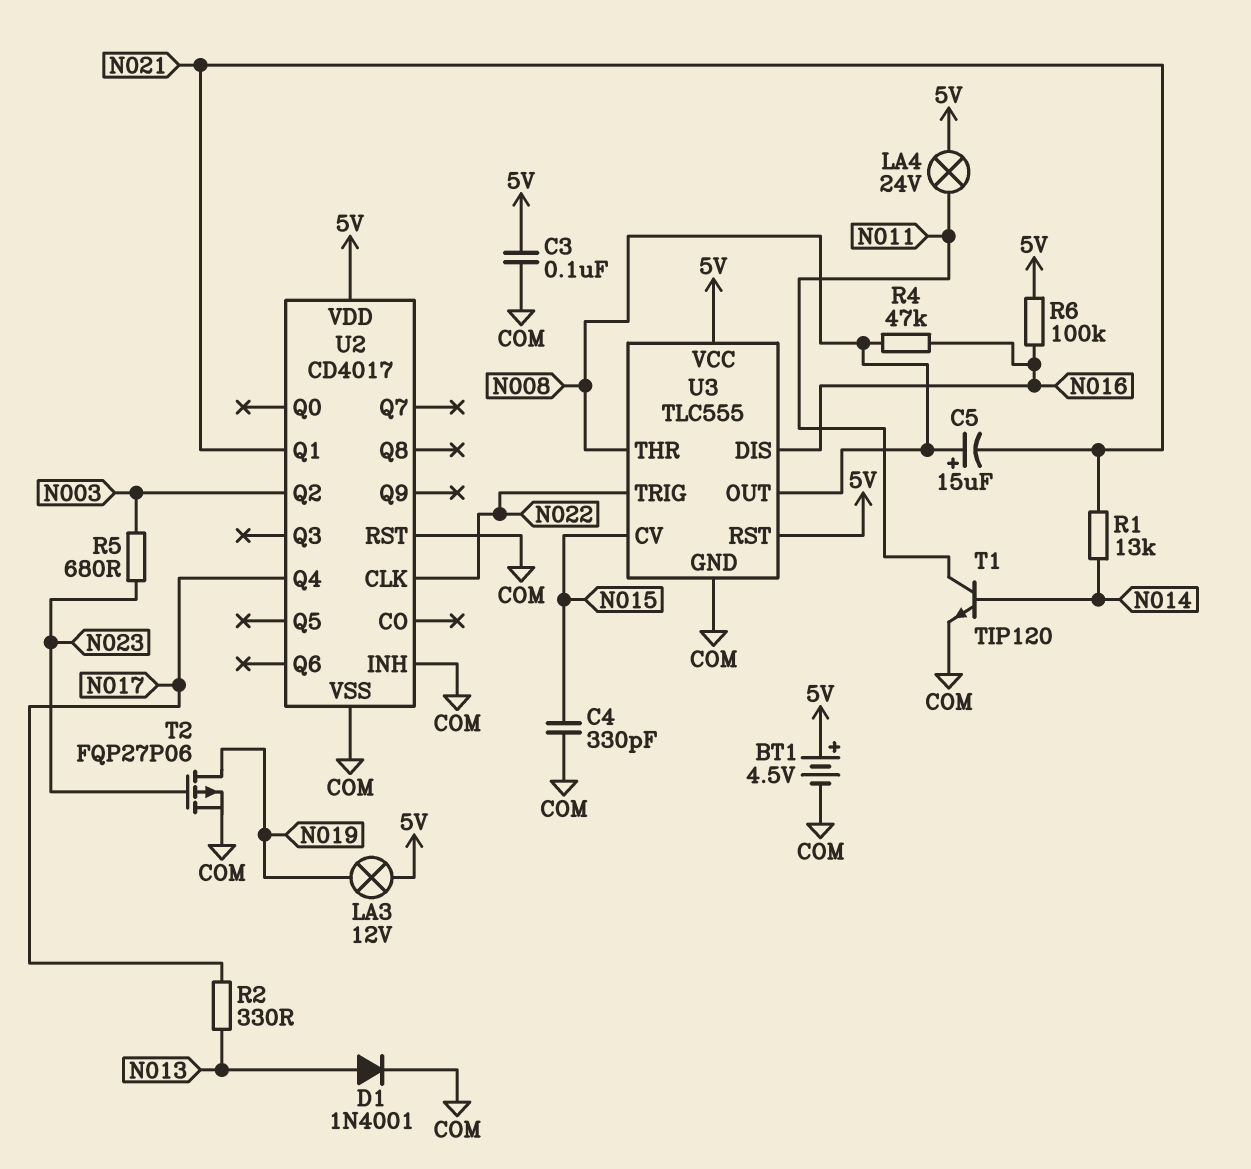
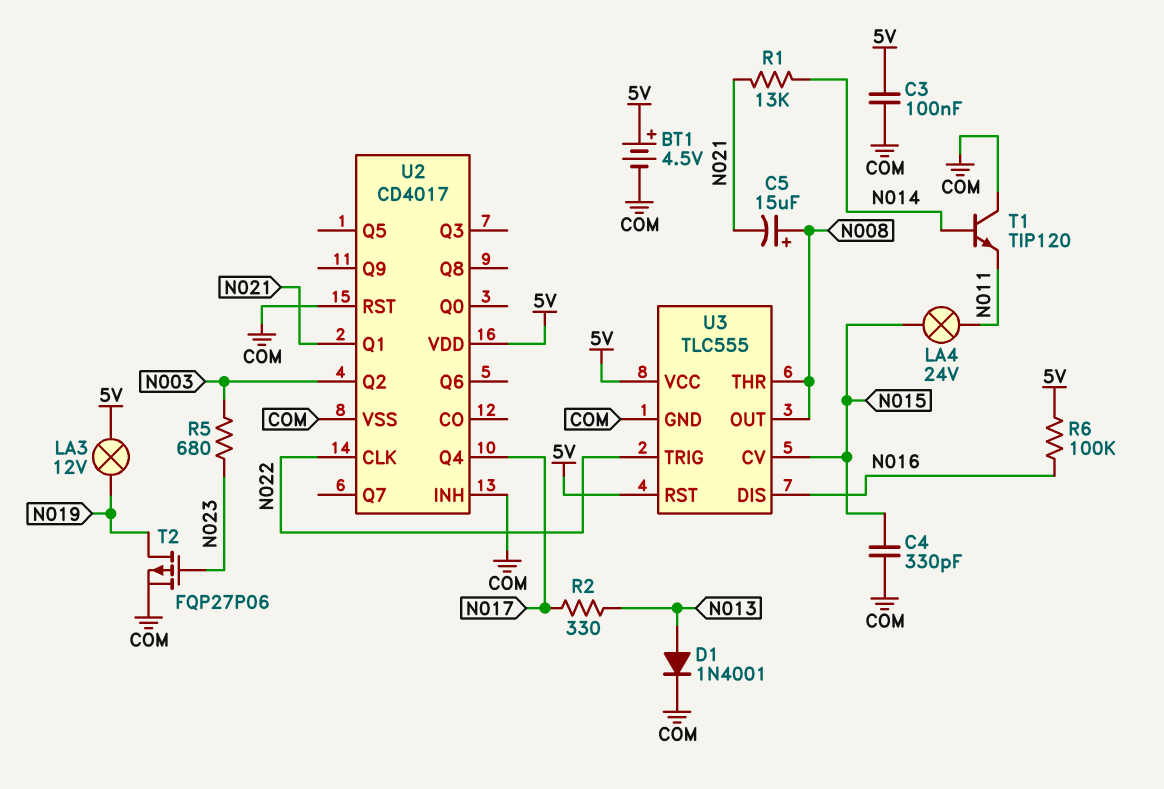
LA4: lamp 24V (5V, N011) -> lamp 24V (N011, N015)
R4: 47k (N008, N016) -> none
T1: NPN TIP120 (B N014, C N011, E COM) -> NPN TIP120 (B N014, C COM, E N011)

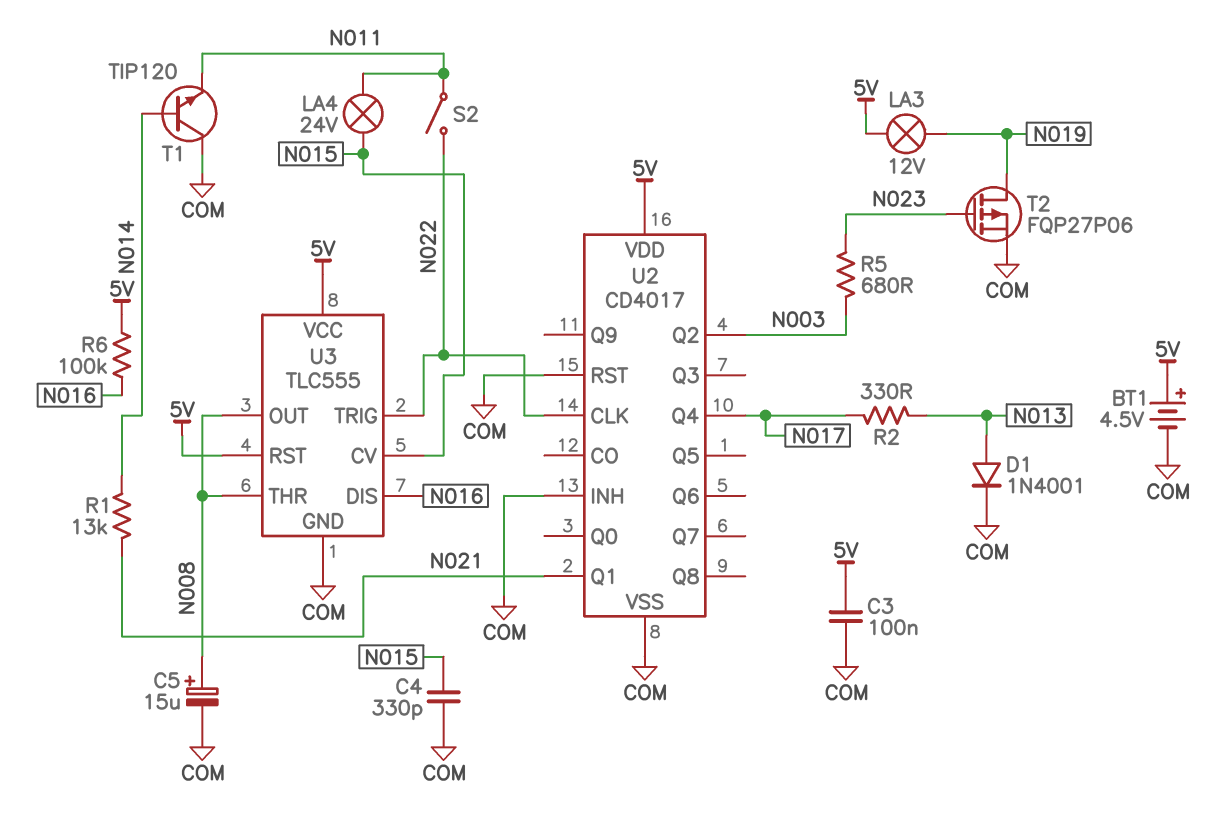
C5: 15uF (plus N008, minus N021) -> 15uF (plus N008, minus COM)
S2: none -> switch (N011, N022)

